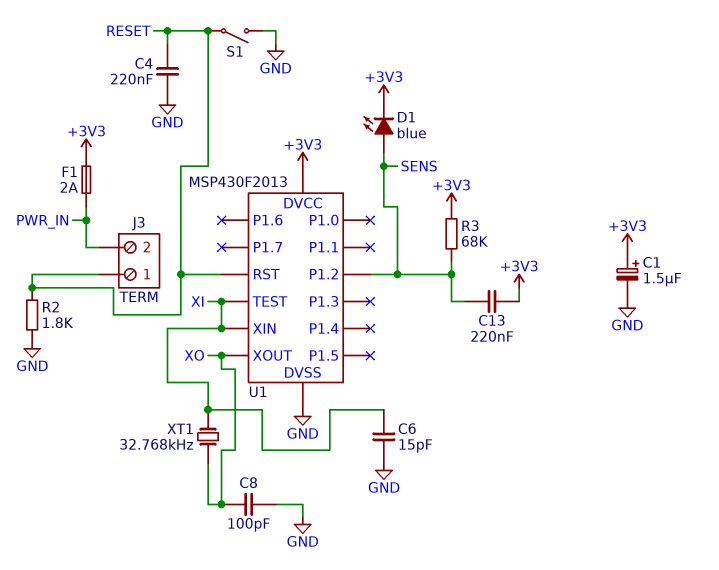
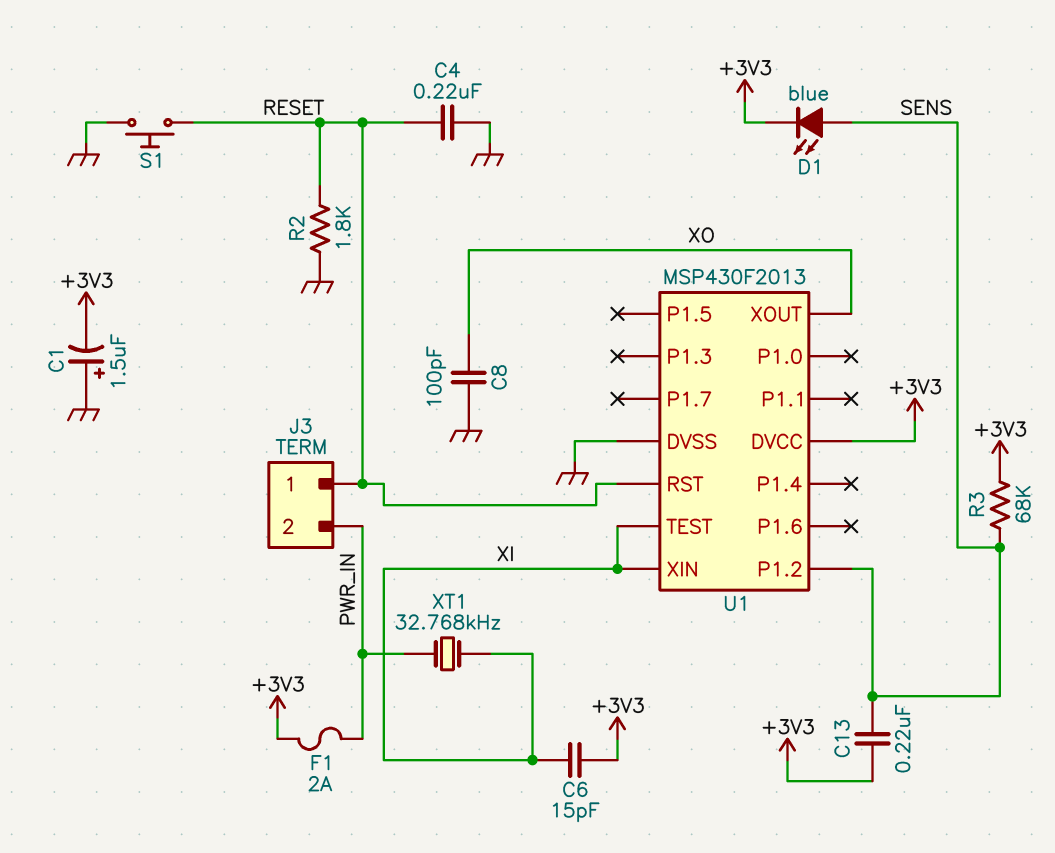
C1: 1.5uF (plus +3V3, minus GND) -> 1.5uF (plus GND, minus +3V3)
C6: 15pF (GND, XI) -> 15pF (+3V3, XI)
S1: switch (GND, RESET) -> button (GND, RESET)
XT1: 32.768kHz (XI, XO) -> 32.768kHz (PWR_IN, XI)

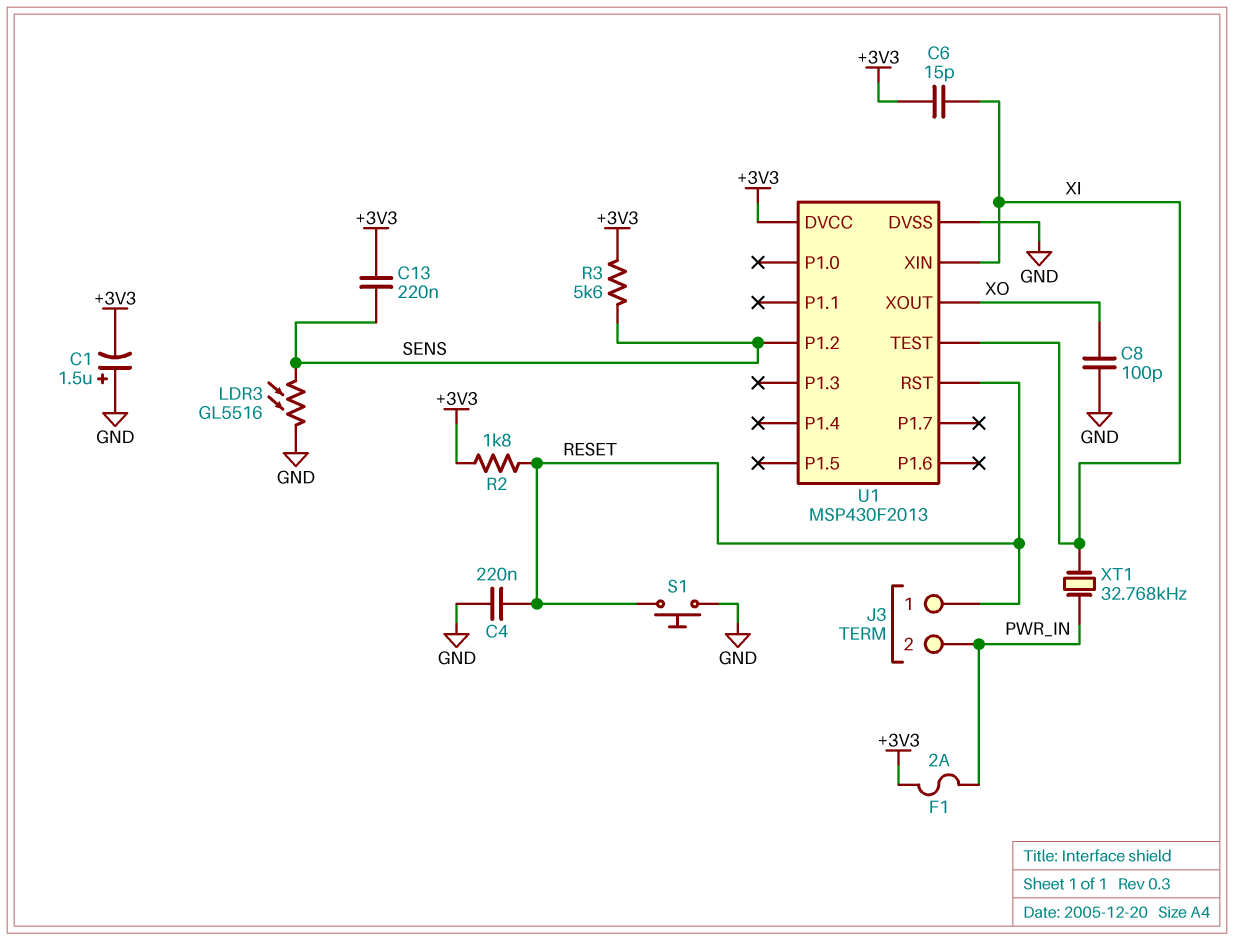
D1: LED blue (A SENS, K +3V3) -> none
LDR3: none -> GL5516 (GND, SENS)
R2: 1.8k (GND, RESET) -> 1.8k (+3V3, RESET)
R3: 68k (+3V3, SENS) -> 5.6k (+3V3, SENS)

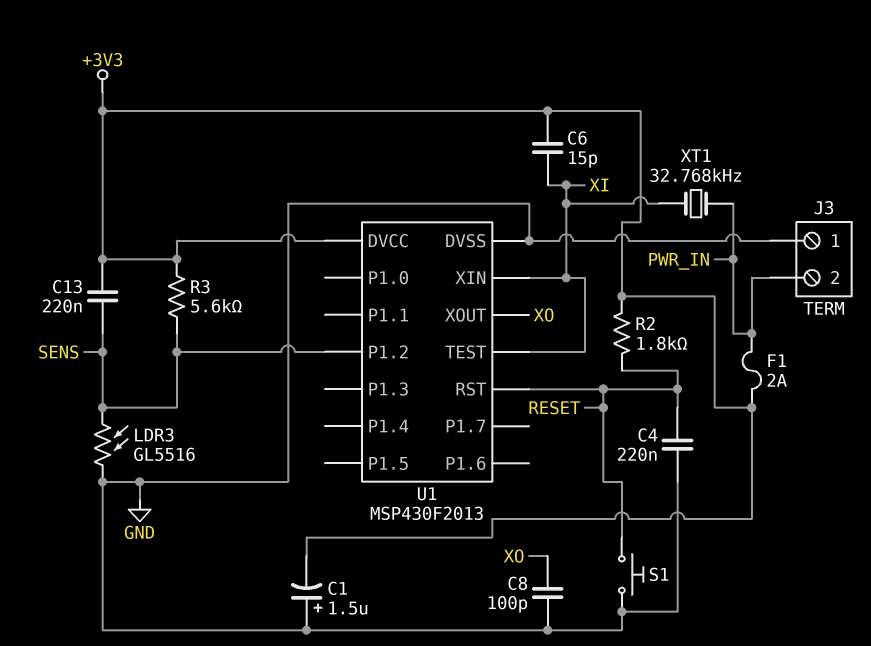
J3 pin 1: RESET -> GND

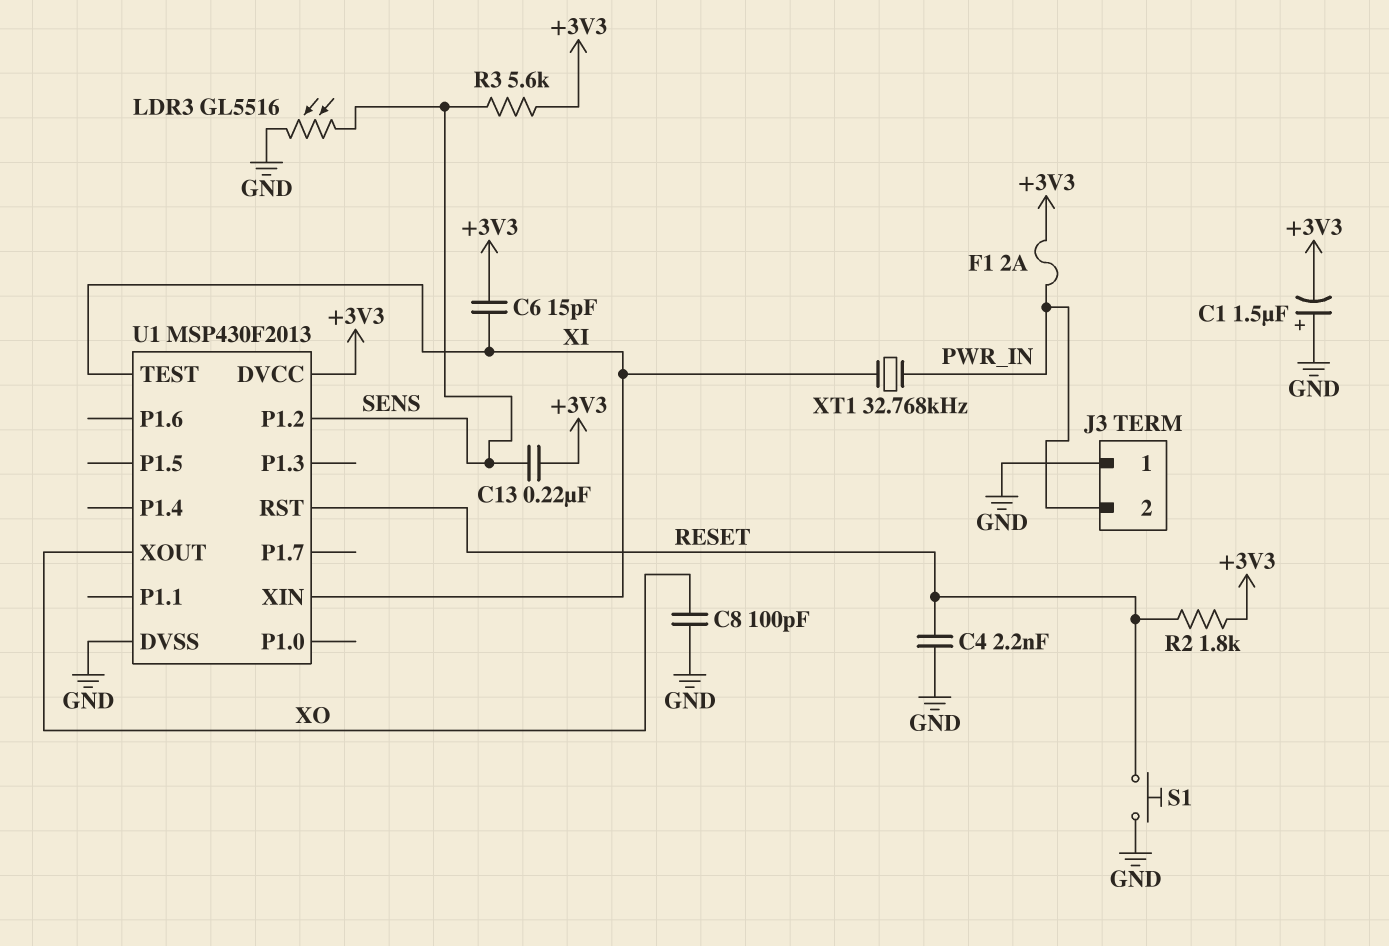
C4: 220nF (GND, RESET) -> 2.2nF (GND, RESET)

